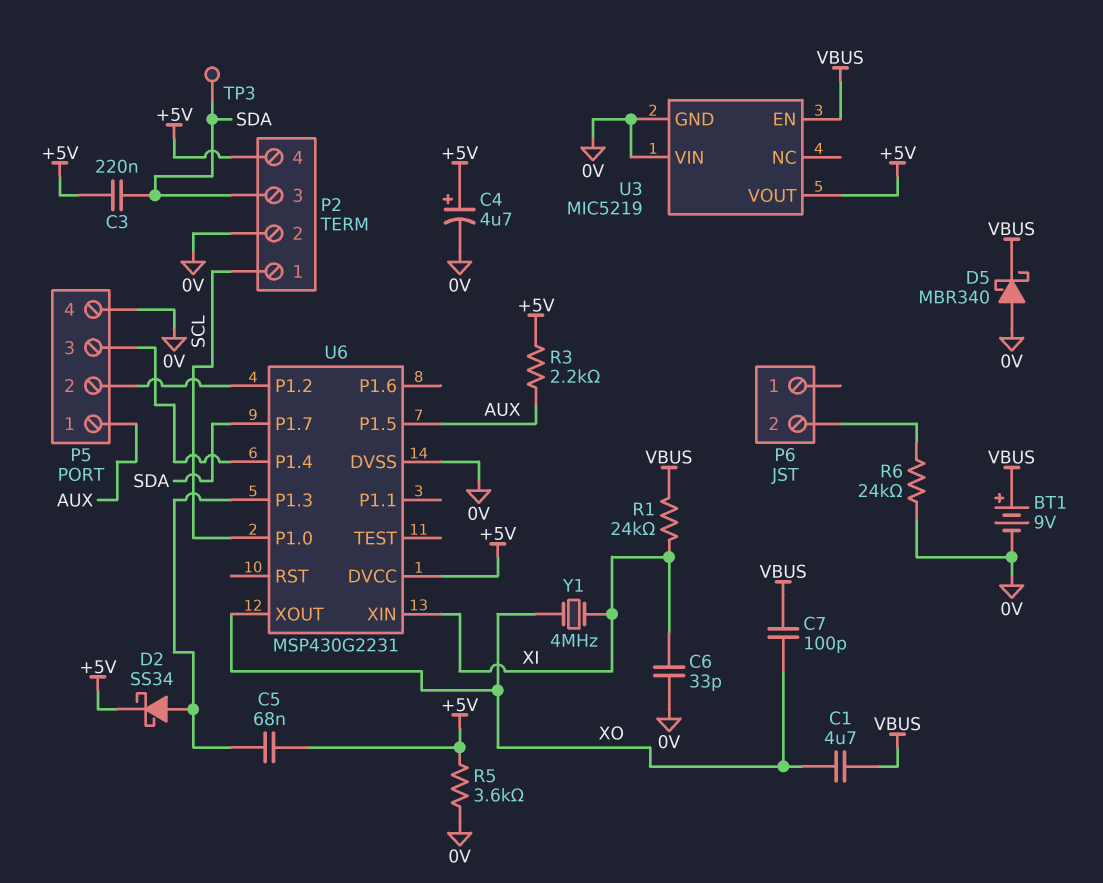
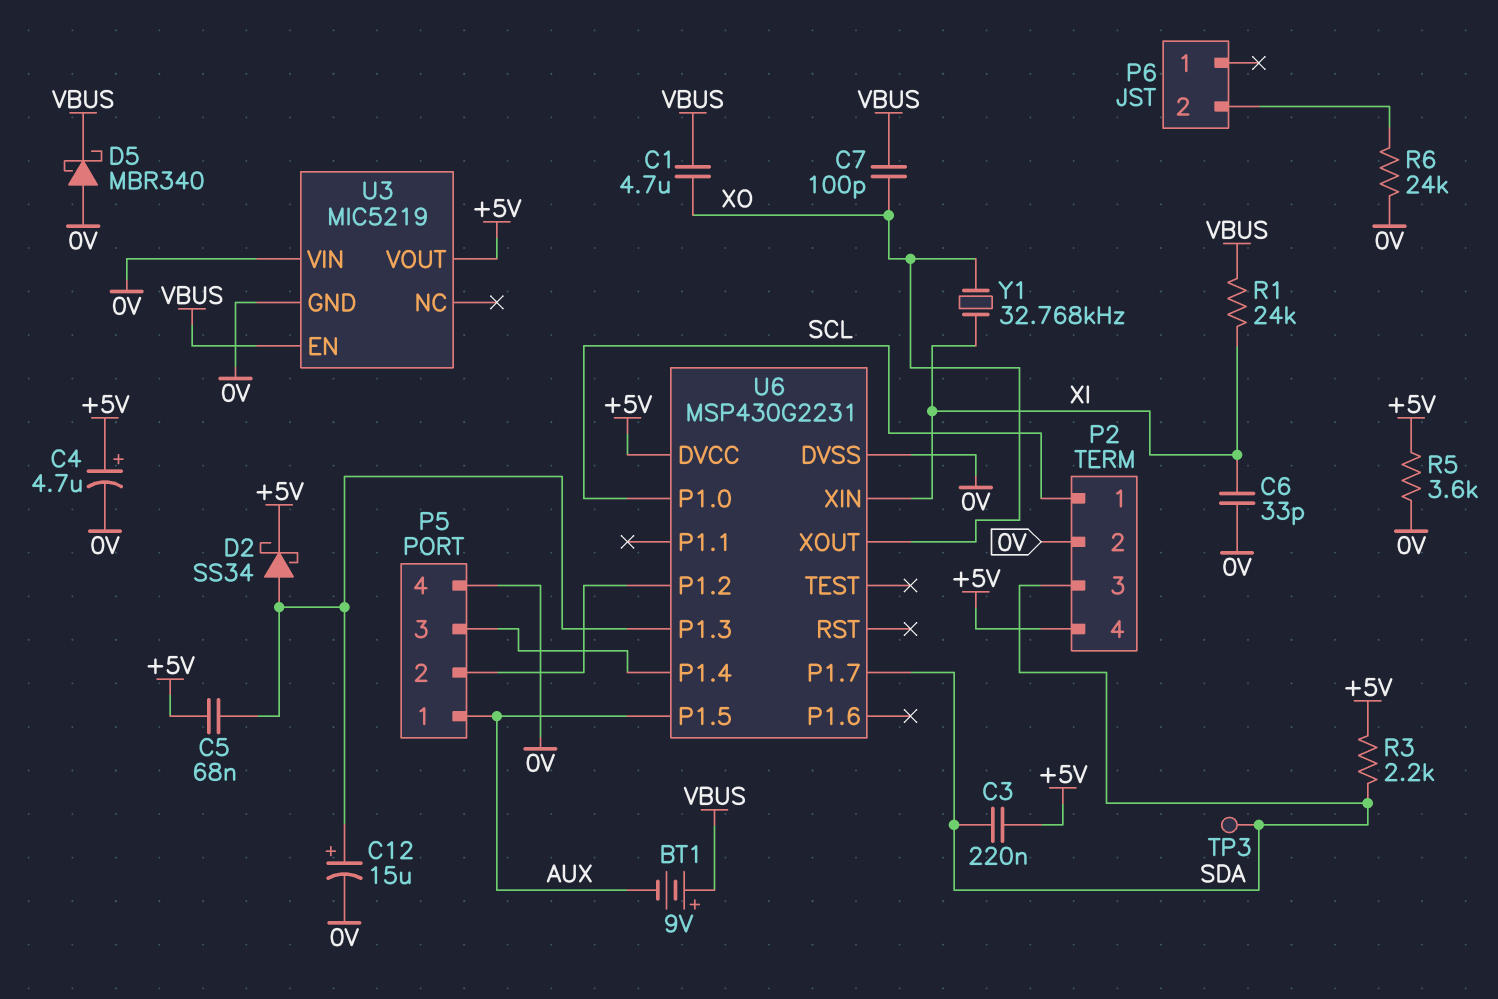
BT1: 9V (plus VBUS, minus 0V) -> 9V (plus VBUS, minus AUX)
C12: none -> 15uF (plus U6/P1.3, minus 0V)
R3: 2.2k (+5V, AUX) -> 2.2k (+5V, SDA)
Y1: 4MHz (XI, XO) -> 32.768kHz (XI, XO)

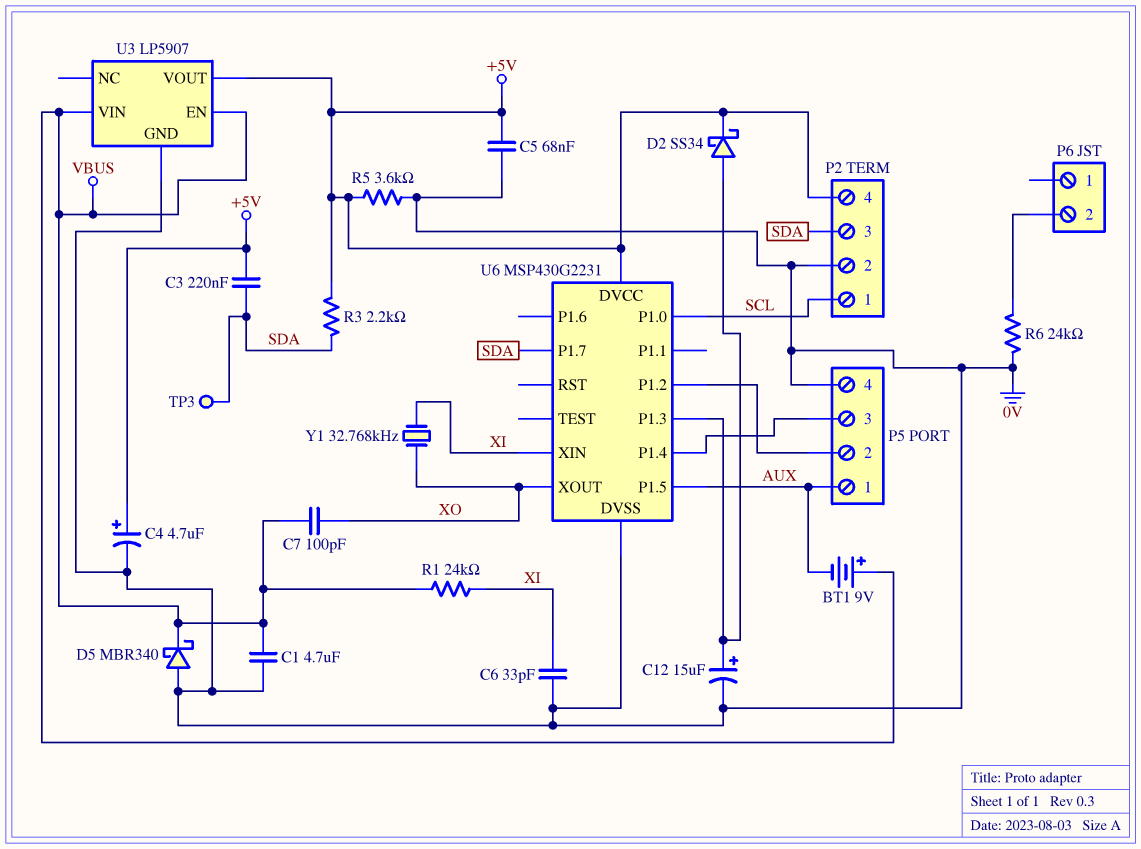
C1: 4.7uF (VBUS, XO) -> 4.7uF (0V, VBUS)
C5: 68nF (+5V, U6/P1.3) -> 68nF (+5V, 0V)
U3: MIC5219 -> LP5907
U3 pin VIN: 0V -> VBUS

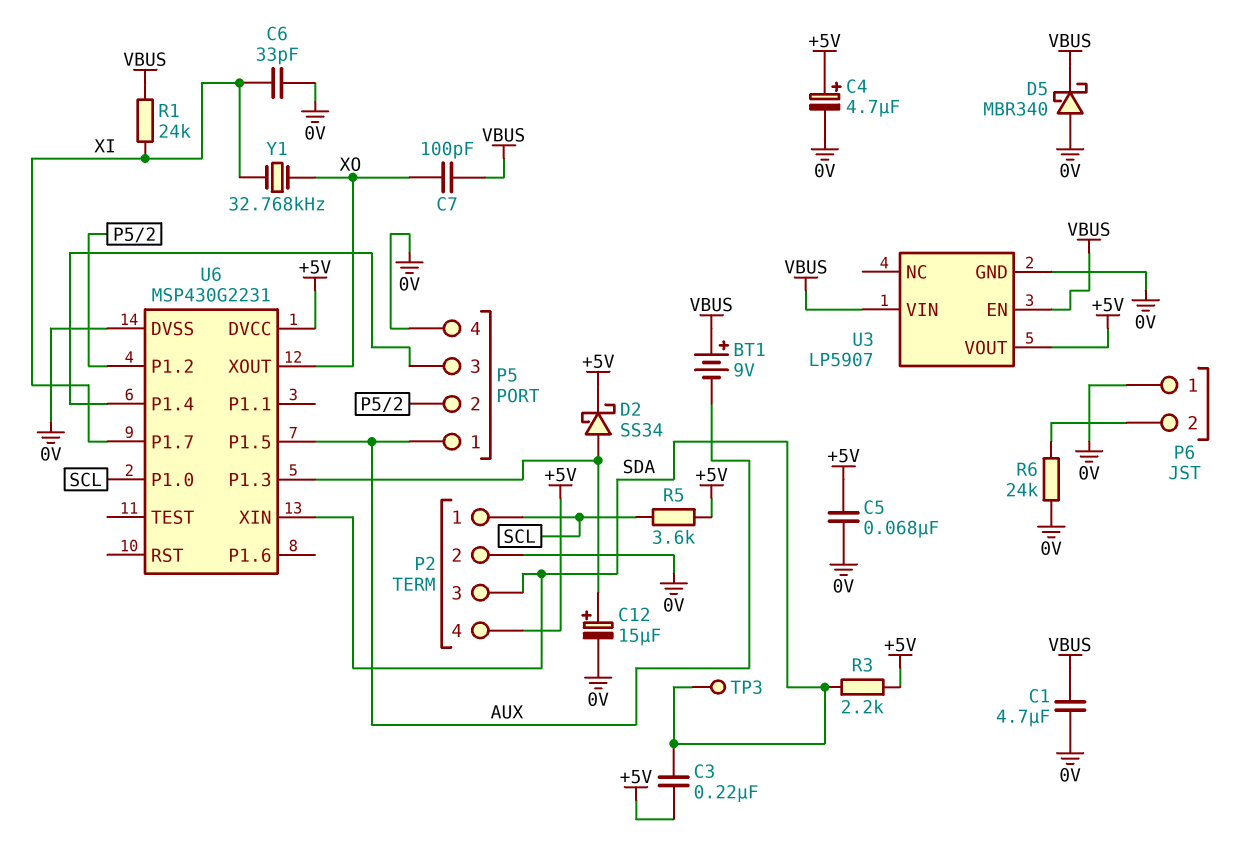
P6 pin 1: none -> 0V
R5: 3.6k (+5V, 0V) -> 3.6k (+5V, SCL)
U6 pin P1.7: SDA -> XI
U6 pin XIN: XI -> SDA

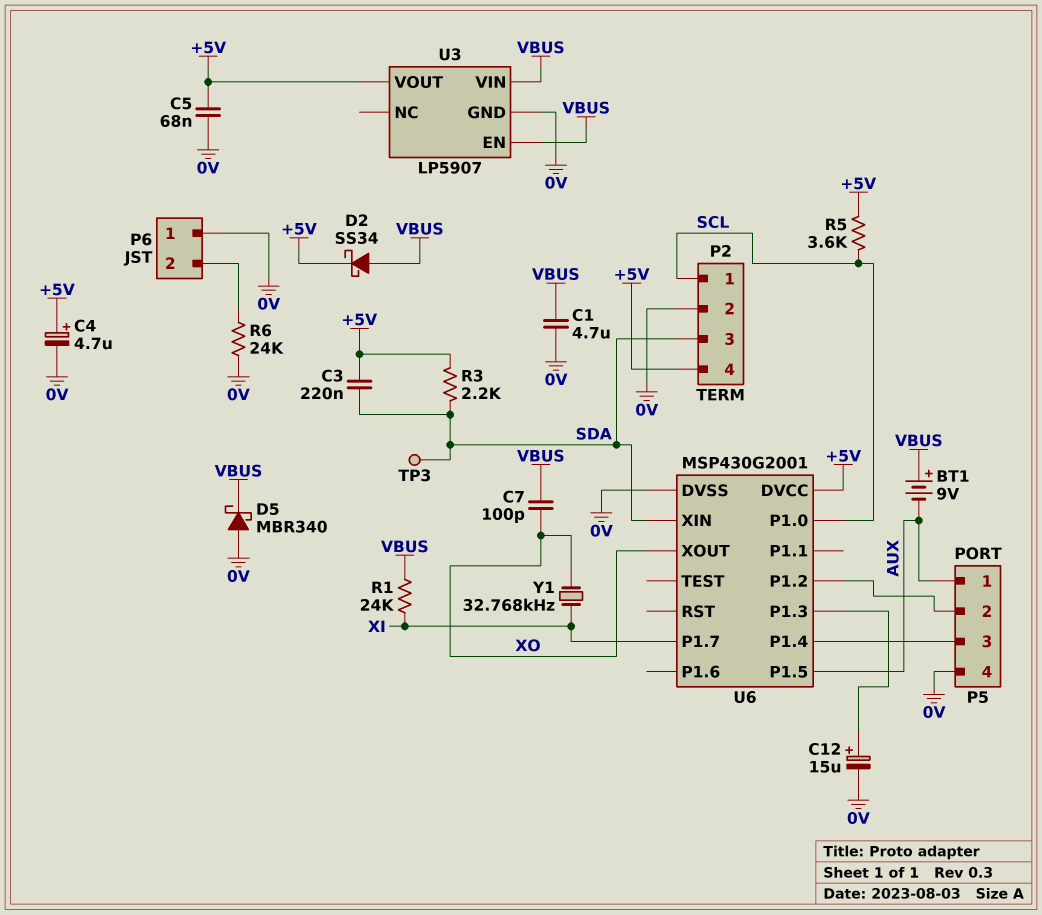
C6: 33pF (0V, XI) -> none
D2: schottky SS34 (A U6/P1.3, K +5V) -> schottky SS34 (A VBUS, K +5V)
U6: MSP430G2231 -> MSP430G2001

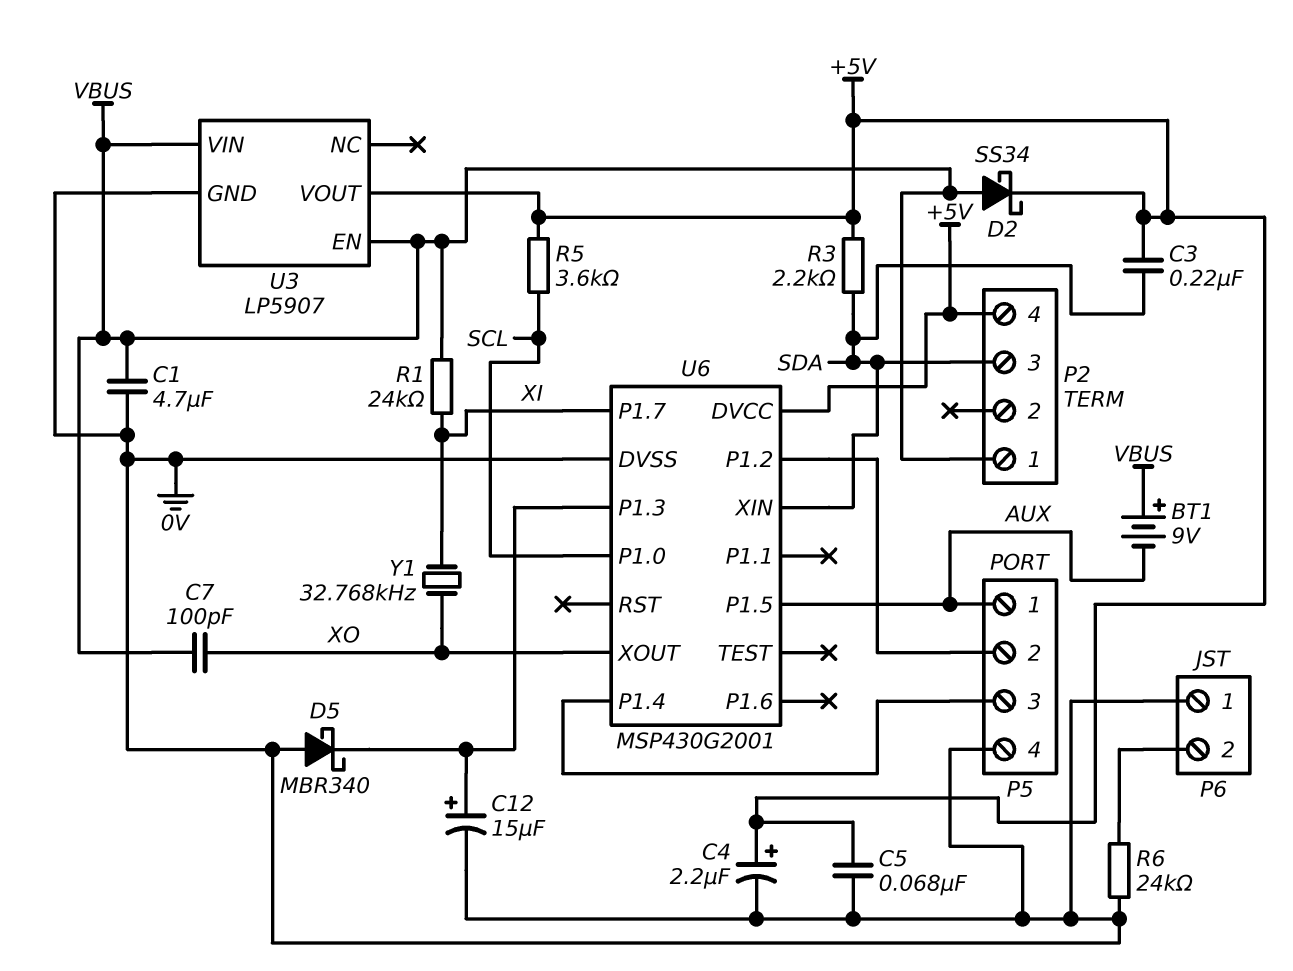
C4: 4.7uF (plus +5V, minus 0V) -> 2.2uF (plus +5V, minus 0V)
D5: schottky MBR340 (A 0V, K VBUS) -> schottky MBR340 (A 0V, K U6/P1.3)
P2 pin 1: SCL -> VBUS
P2 pin 2: 0V -> none
TP3: test point (SDA) -> none

